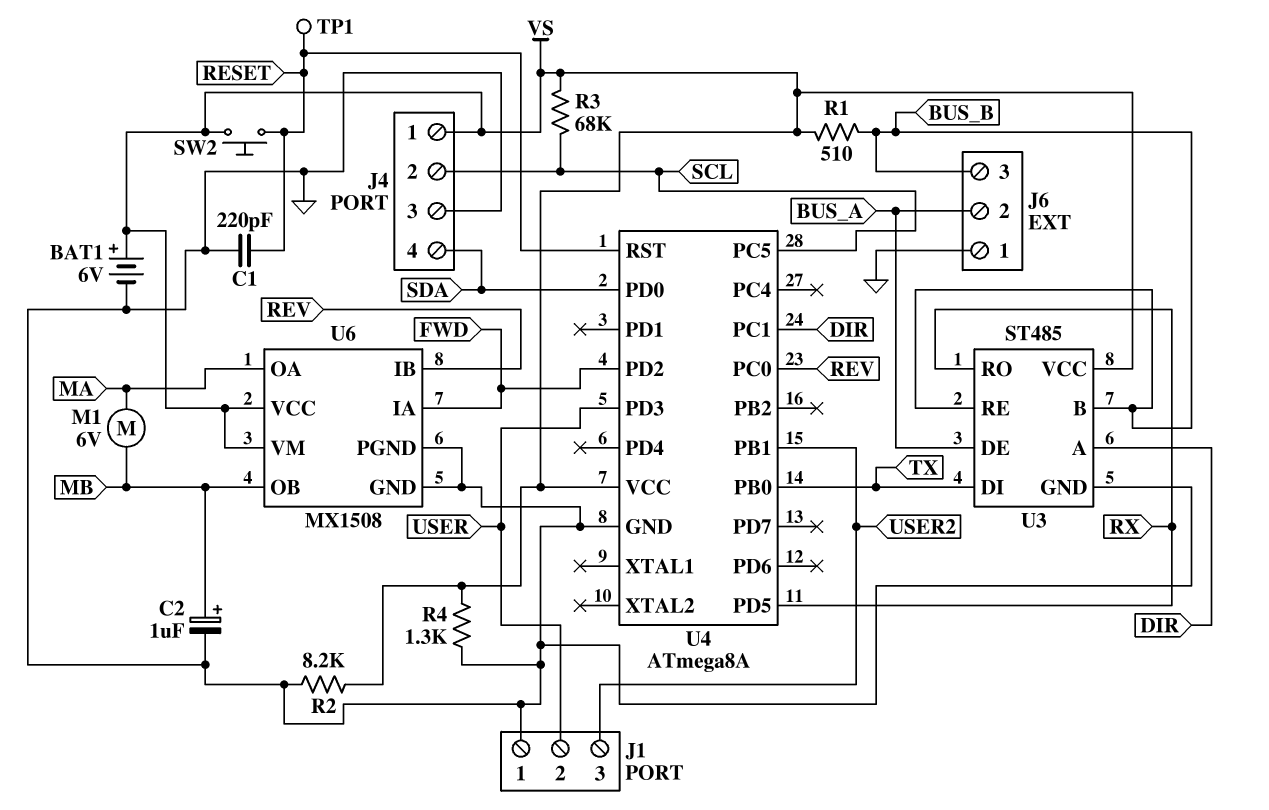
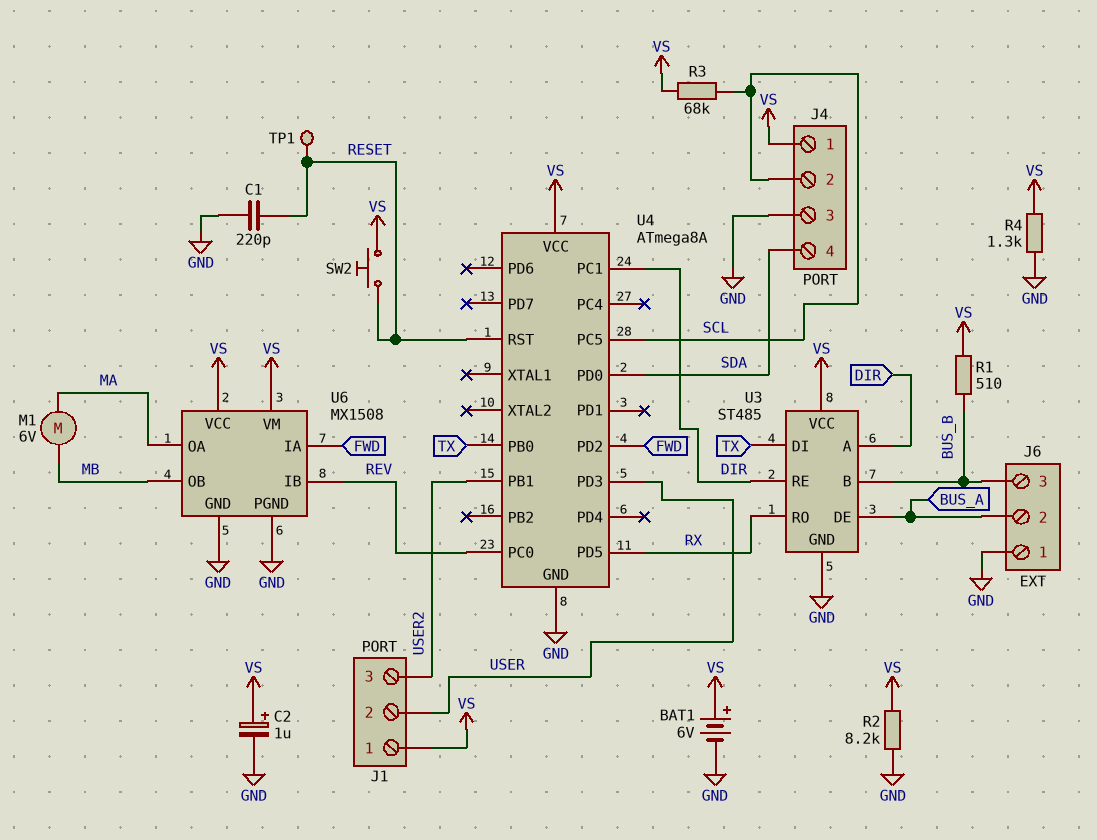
C2: 1uF (plus MB, minus GND) -> 1uF (plus VS, minus GND)
J1 pin 1: GND -> VS
U3 pin RE: BUS_B -> DIR

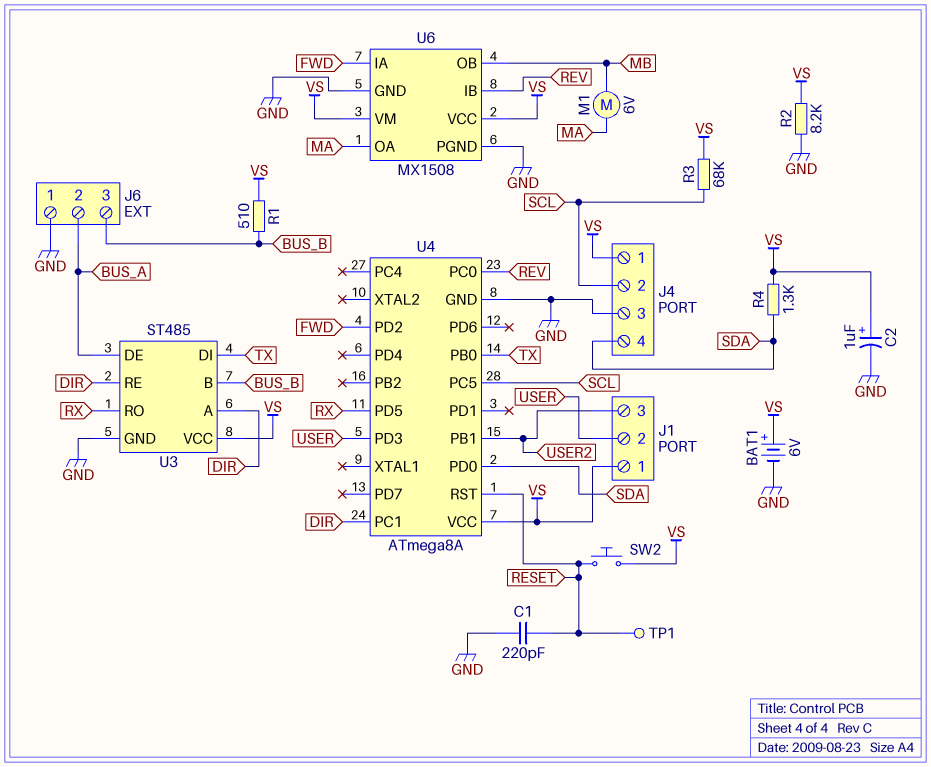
R4: 1.3k (GND, VS) -> 1.3k (SDA, VS)

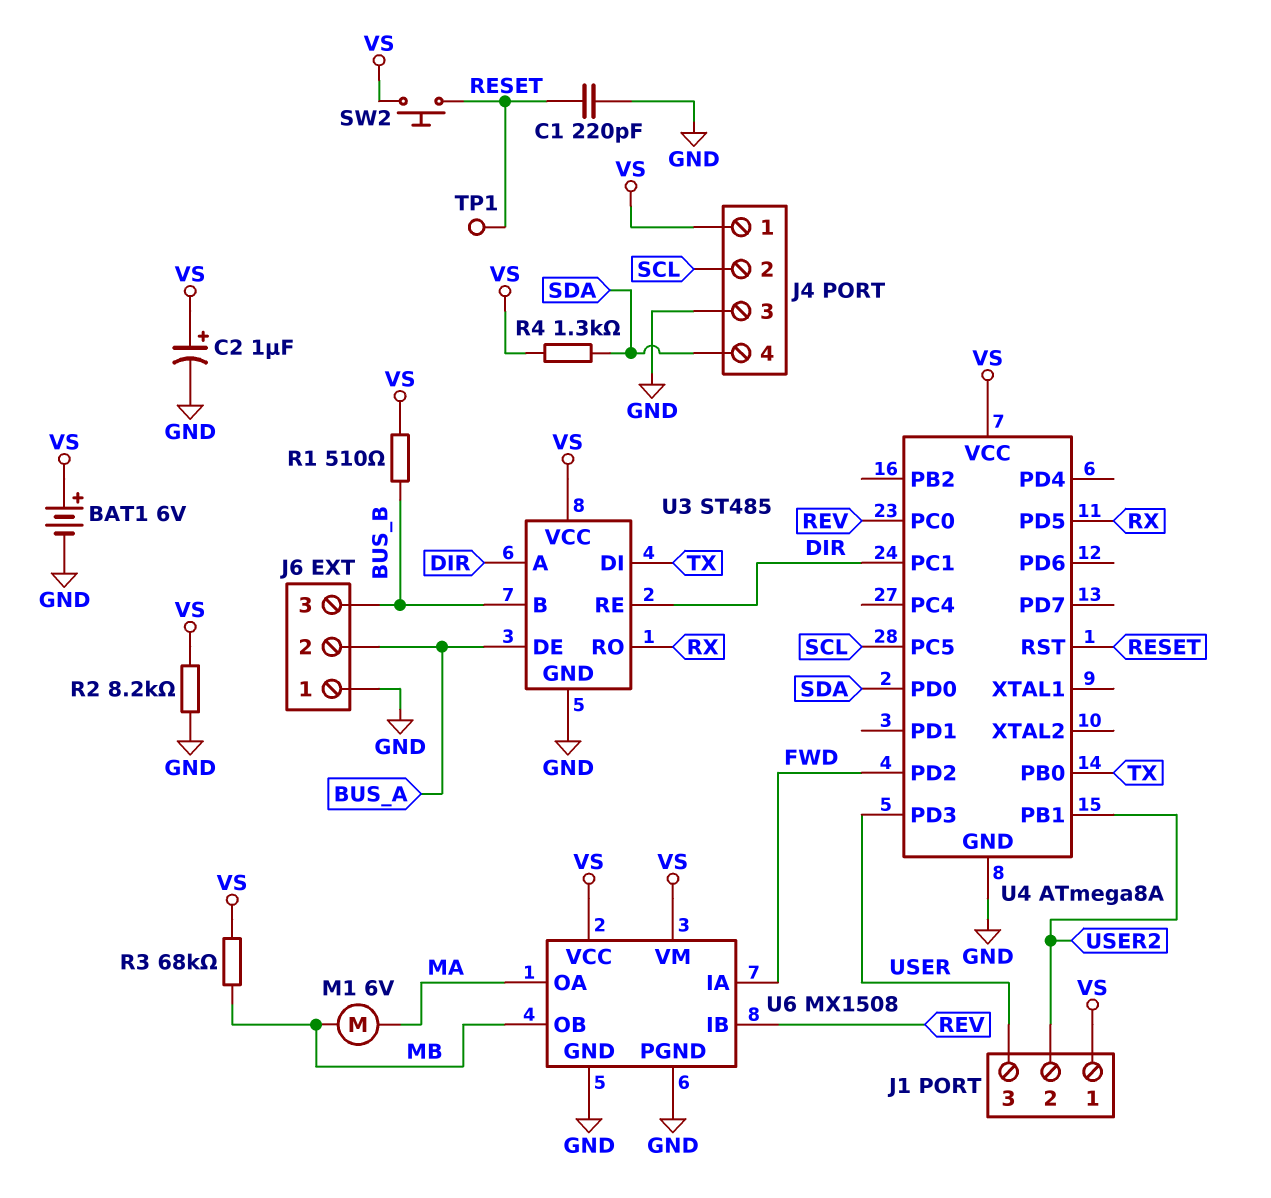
J1 pin 2: USER -> USER2
J1 pin 3: USER2 -> USER
R3: 68k (SCL, VS) -> 68k (MB, VS)

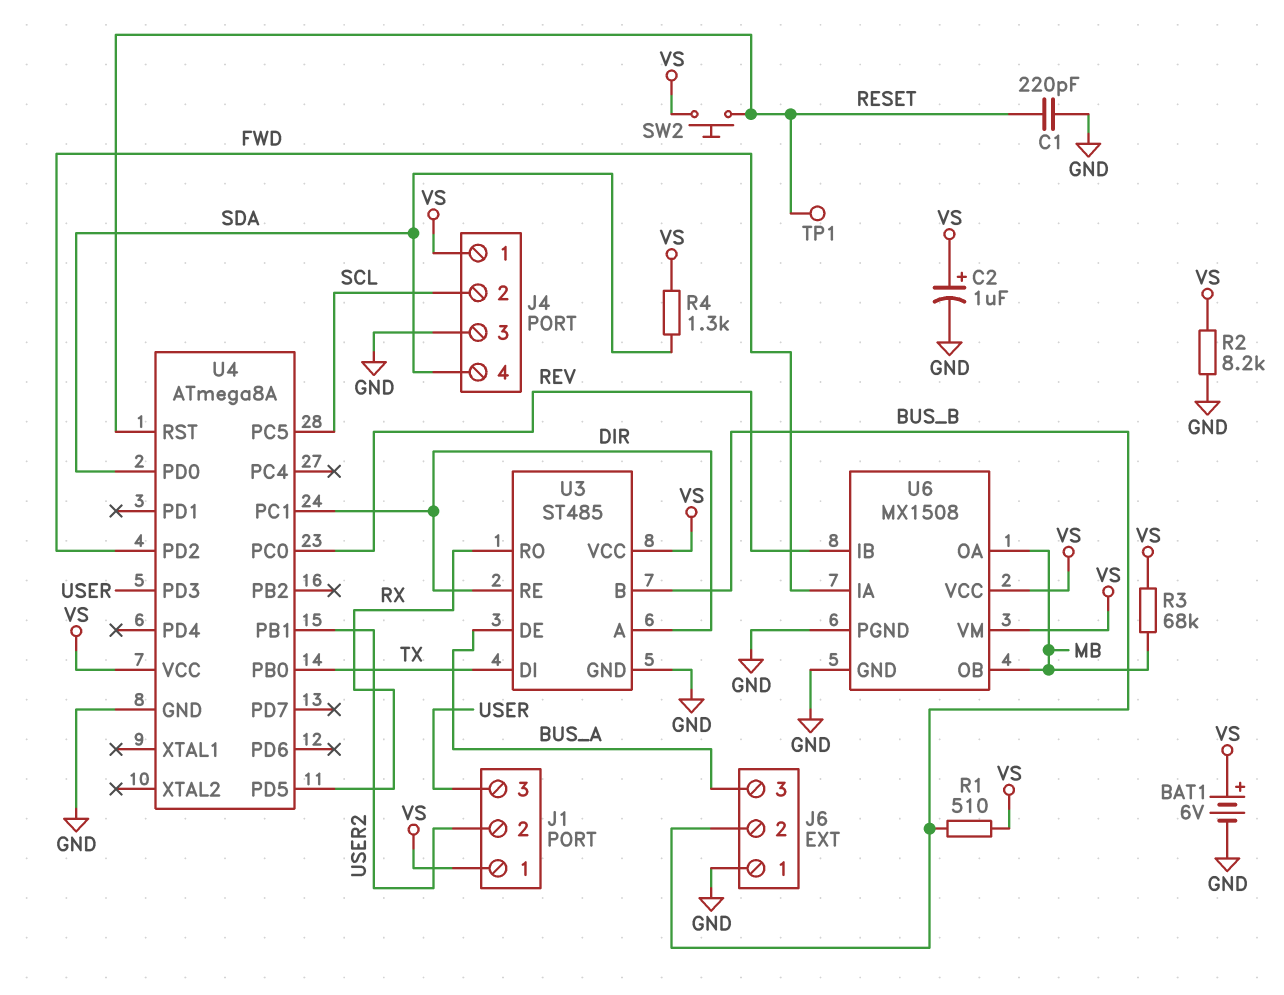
J6 pin 2: BUS_A -> BUS_B
J6 pin 3: BUS_B -> BUS_A
M1: motor 6V (MA, MB) -> none
U6 pin OA: MA -> MB

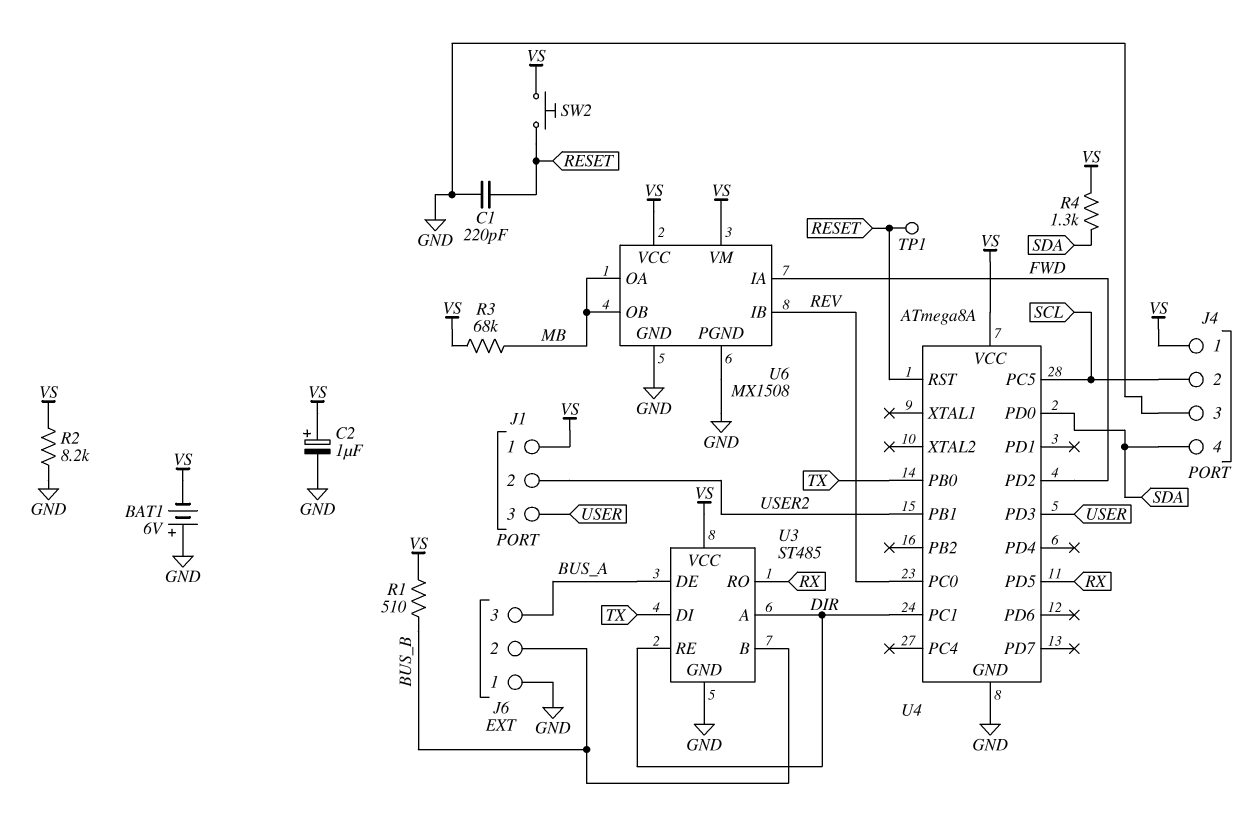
BAT1: 6V (plus VS, minus GND) -> 6V (plus GND, minus VS)

